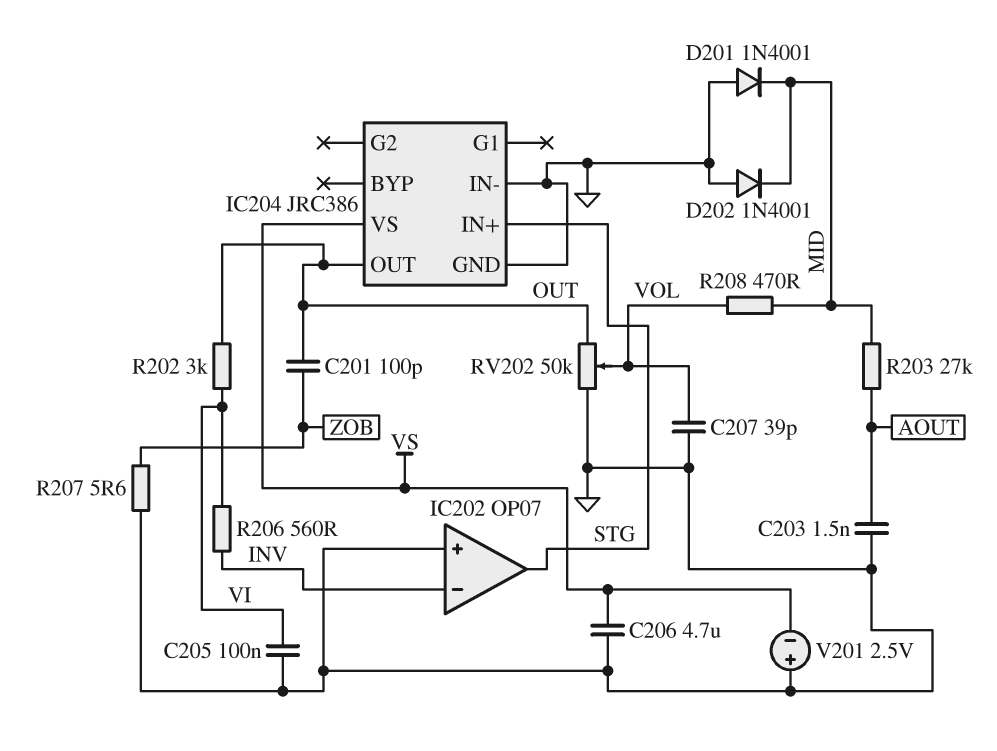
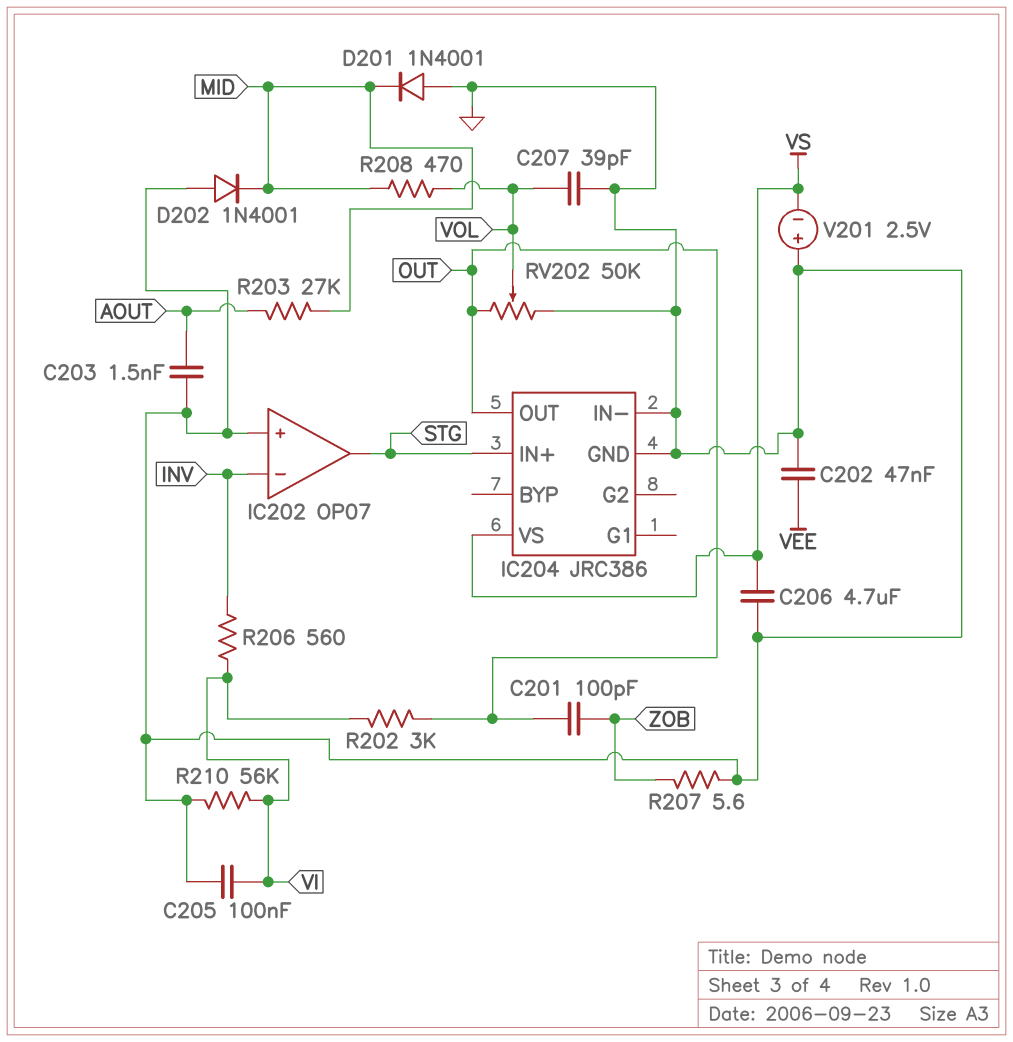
C202: none -> 47nF (GND, VEE)
R210: none -> 56k (GND, VI)

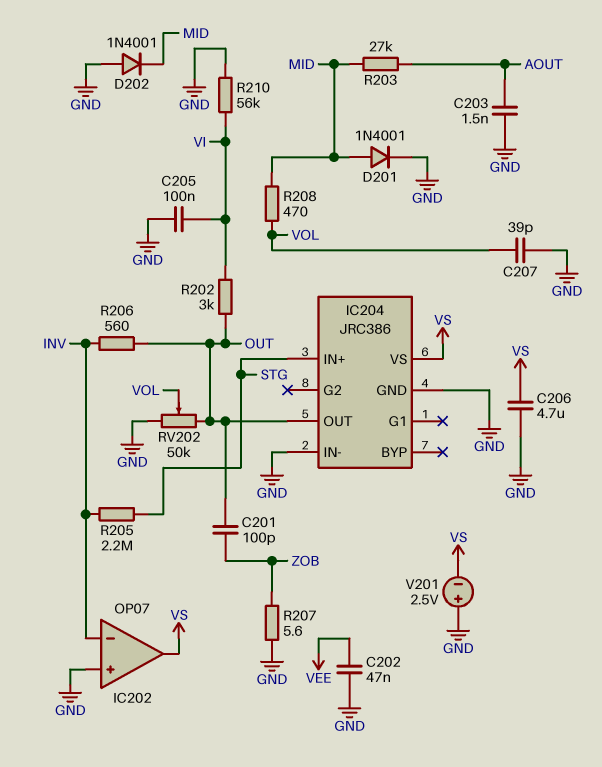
D201: diode 1N4001 (A GND, K MID) -> diode 1N4001 (A MID, K GND)
IC202 pin out: STG -> VS
R205: none -> 2.2M (INV, STG)
R206: 560 (INV, VI) -> 560 (INV, OUT)

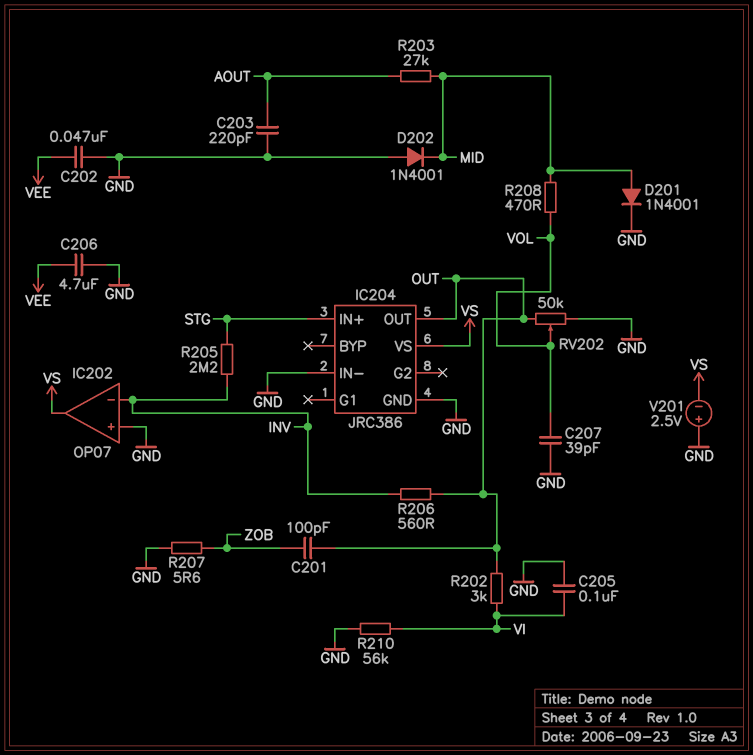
C203: 1.5nF (AOUT, GND) -> 220pF (AOUT, GND)
C206: 4.7uF (GND, VS) -> 4.7uF (GND, VEE)

